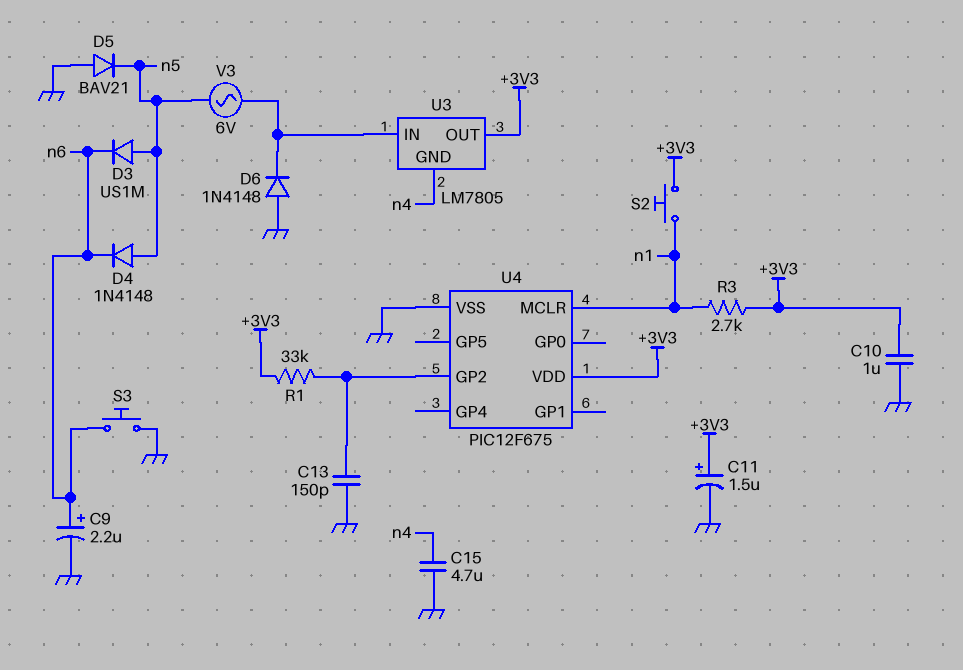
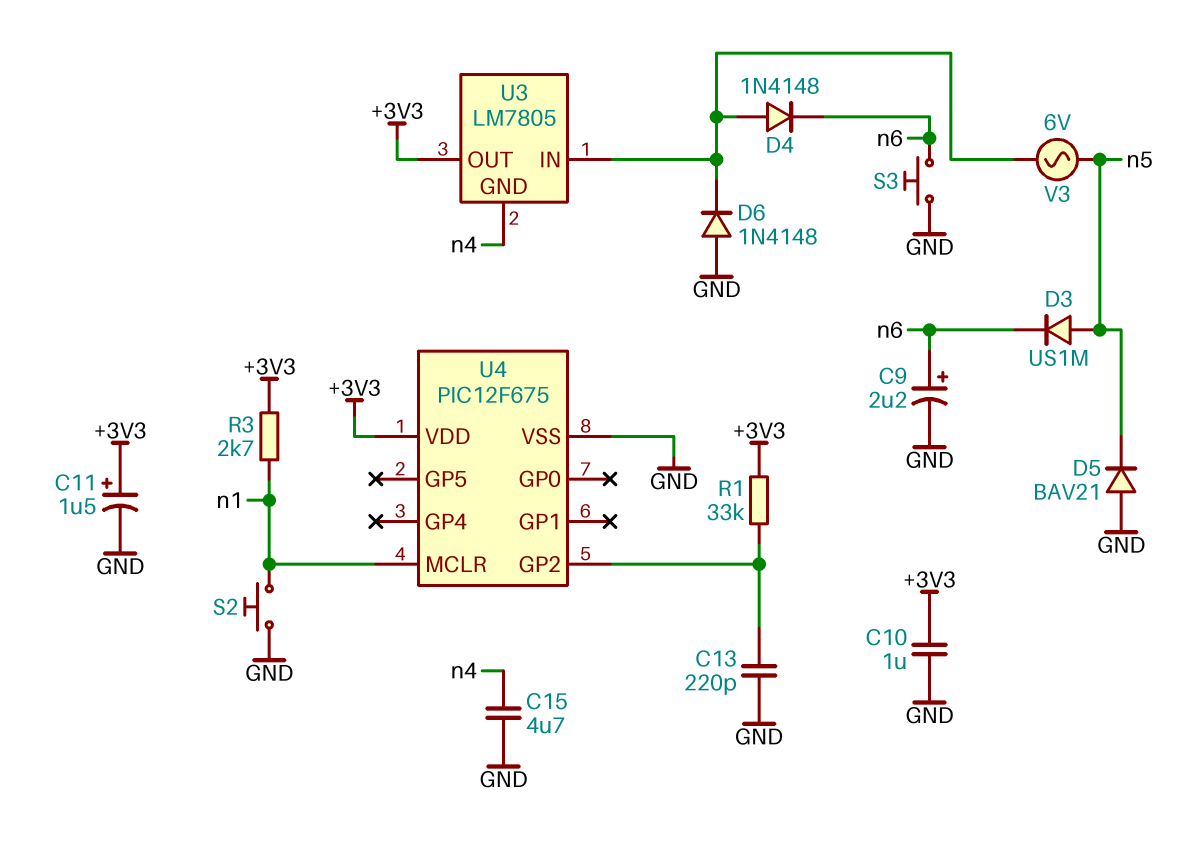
C13: 150pF (GND, U4/GP2) -> 220pF (GND, U4/GP2)
D4: diode 1N4148 (A n5, K n6) -> diode 1N4148 (A U3/IN, K n6)
S2: button (+3V3, n1) -> button (GND, n1)

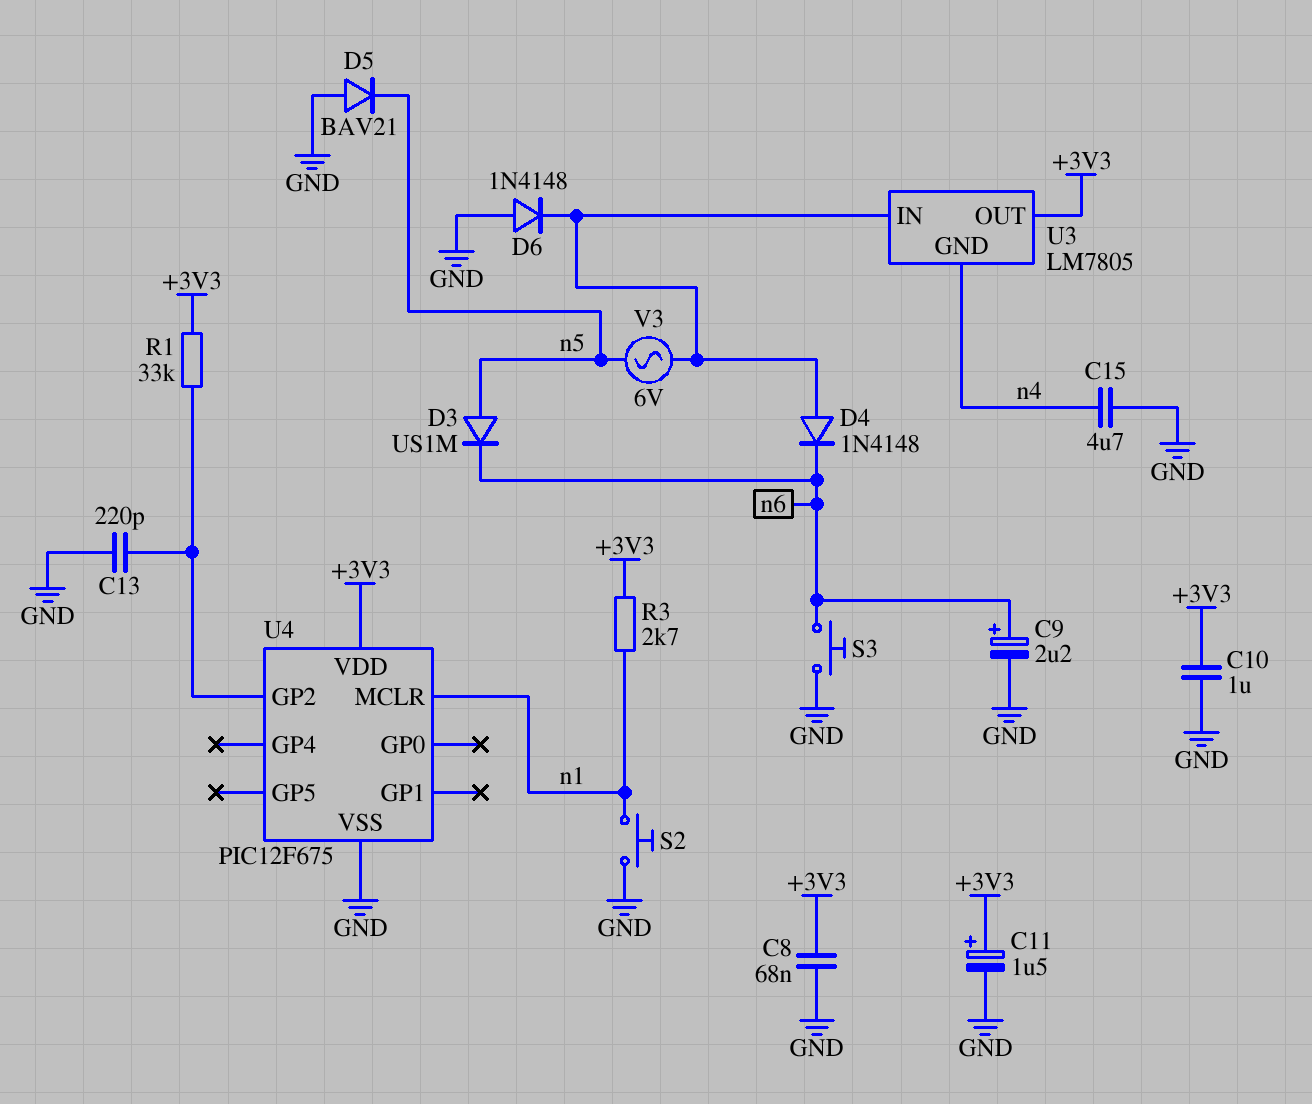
C8: none -> 68nF (+3V3, GND)

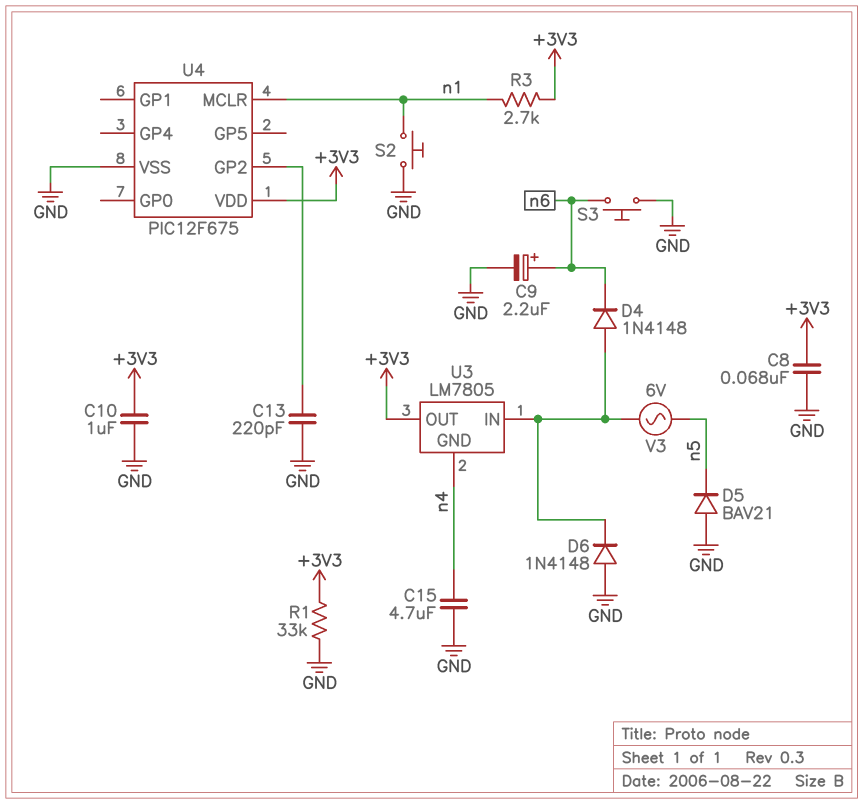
C11: 1.5uF (plus +3V3, minus GND) -> none
D3: diode US1M (A n5, K n6) -> none
R1: 33k (+3V3, U4/GP2) -> 33k (+3V3, GND)

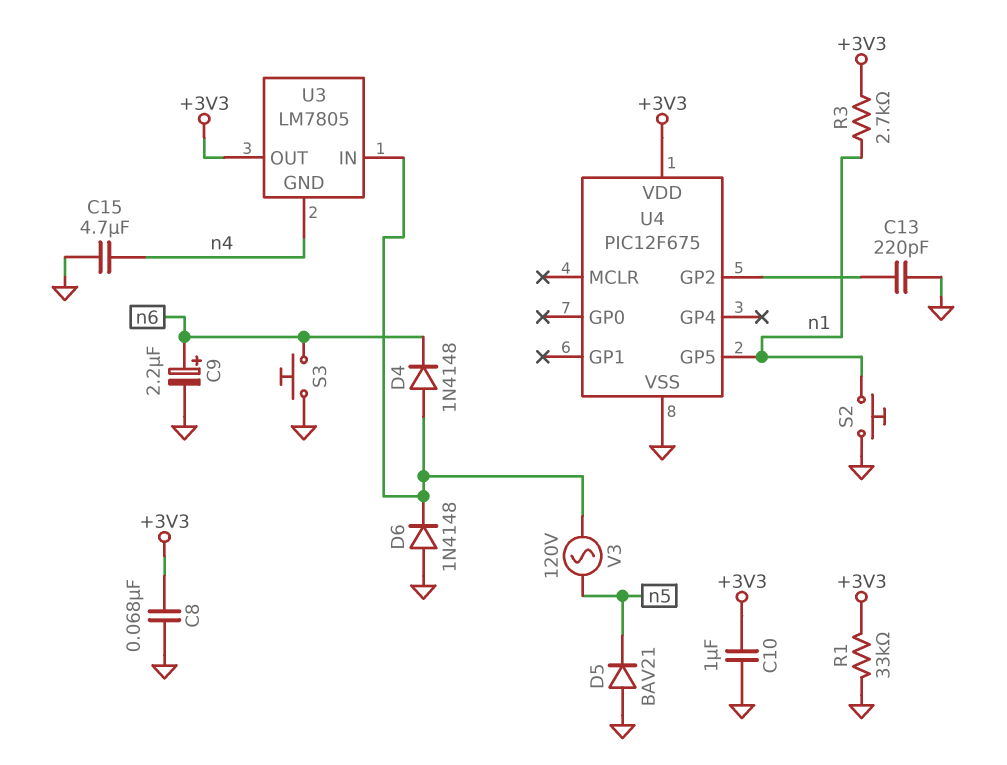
U4 pin GP5: none -> n1
U4 pin MCLR: n1 -> none
V3: AC 6V (U3/IN, n5) -> AC 120V (U3/IN, n5)

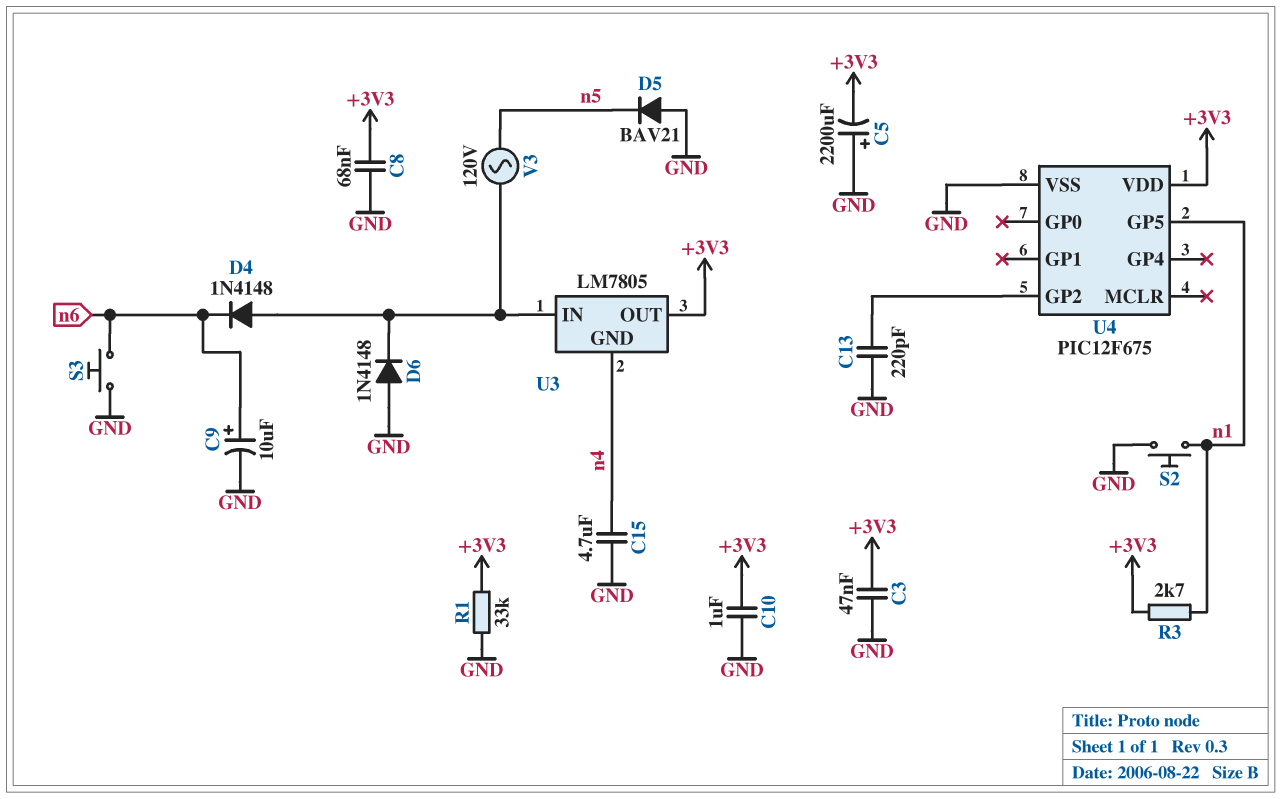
C3: none -> 47nF (+3V3, GND)
C5: none -> 2200uF (plus GND, minus +3V3)
C9: 2.2uF (plus n6, minus GND) -> 10uF (plus n6, minus GND)

